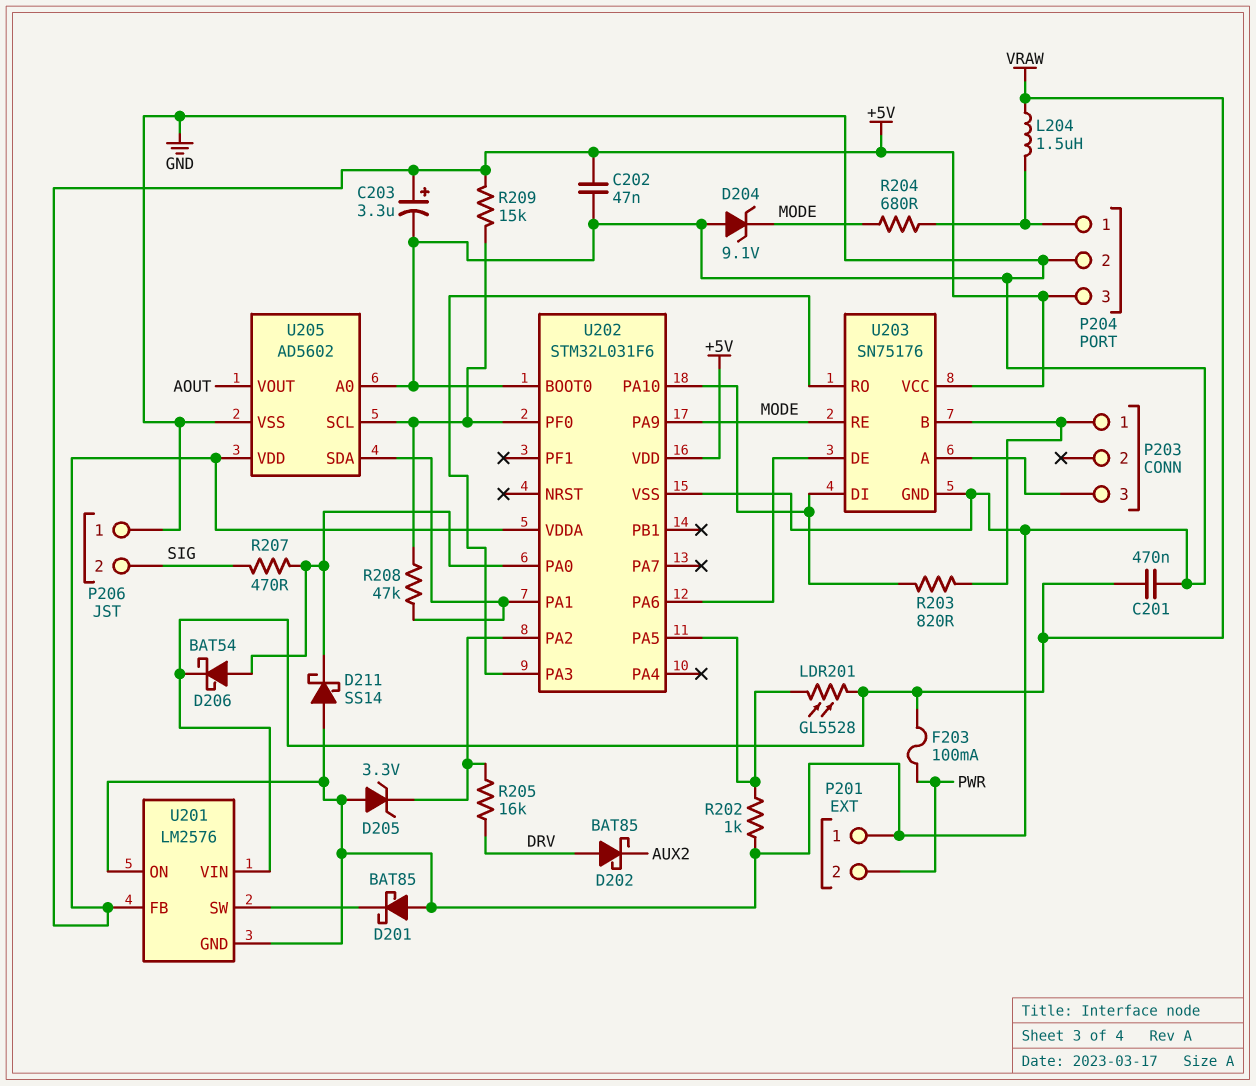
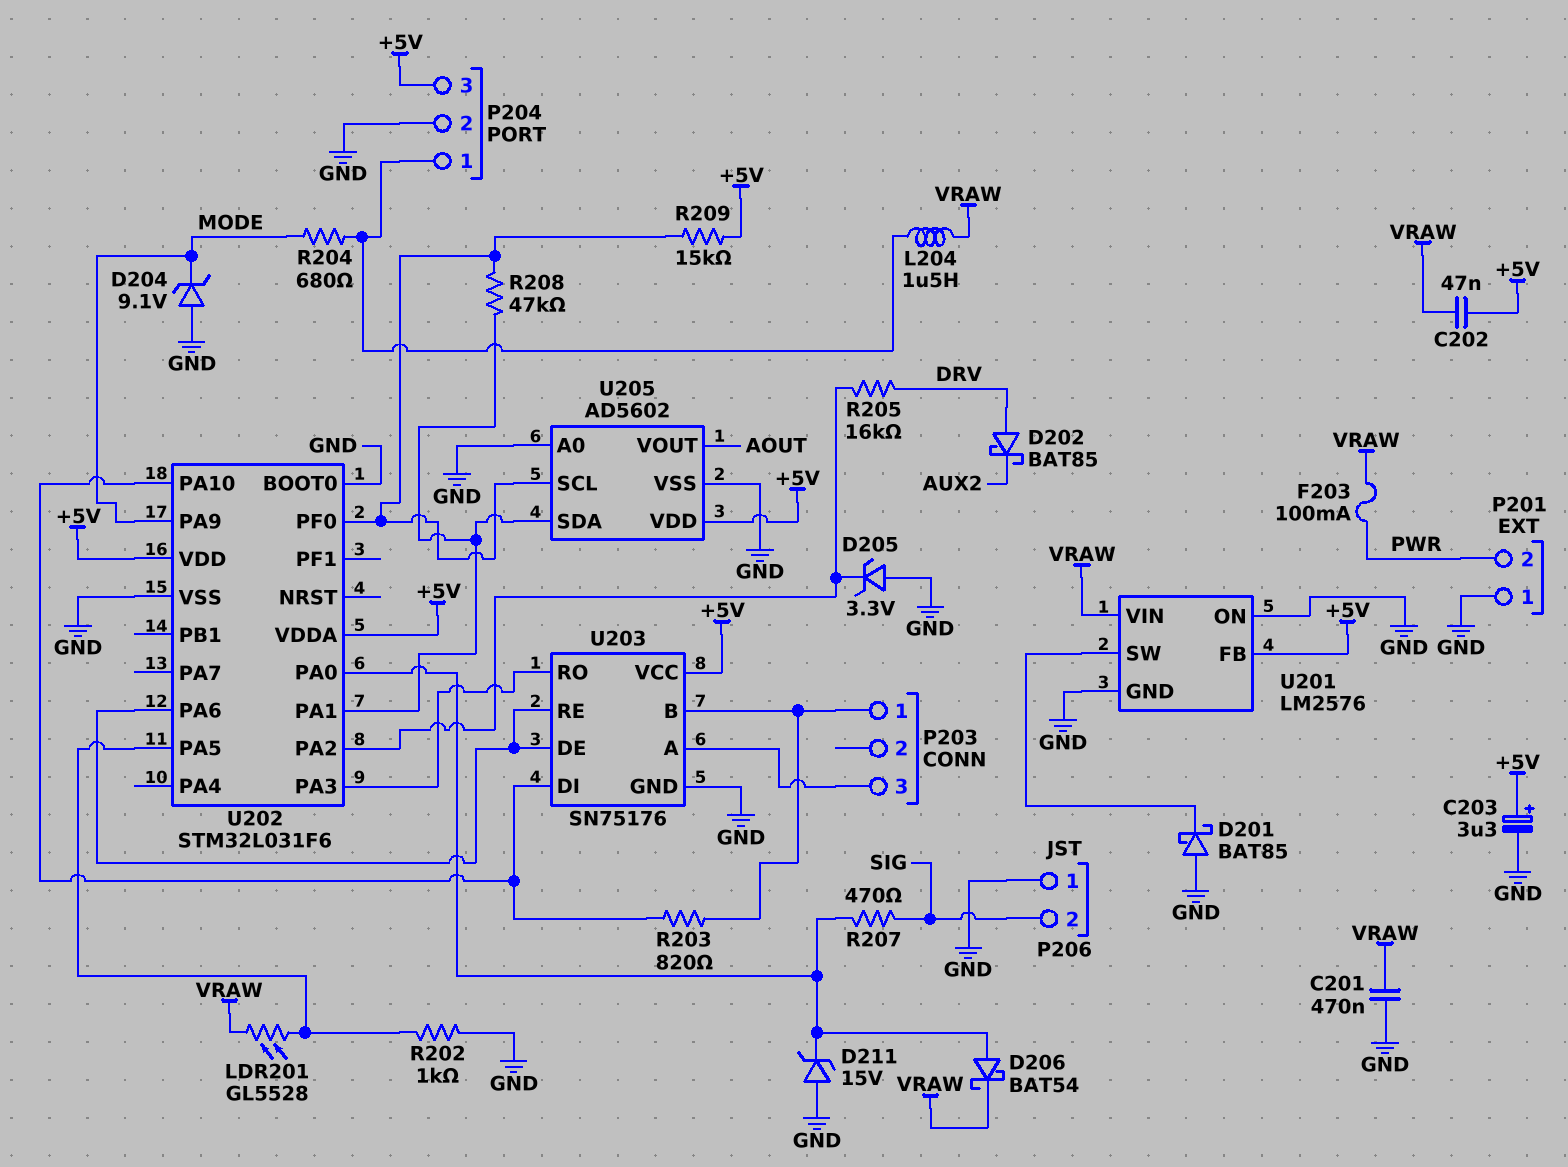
C202: 47nF (+5V, GND) -> 47nF (+5V, VRAW)
D211: schottky SS14 (A GND, K U202/PA0) -> zener 15V (A GND, K U202/PA0)
U203 pin RE: MODE -> U202/PA6

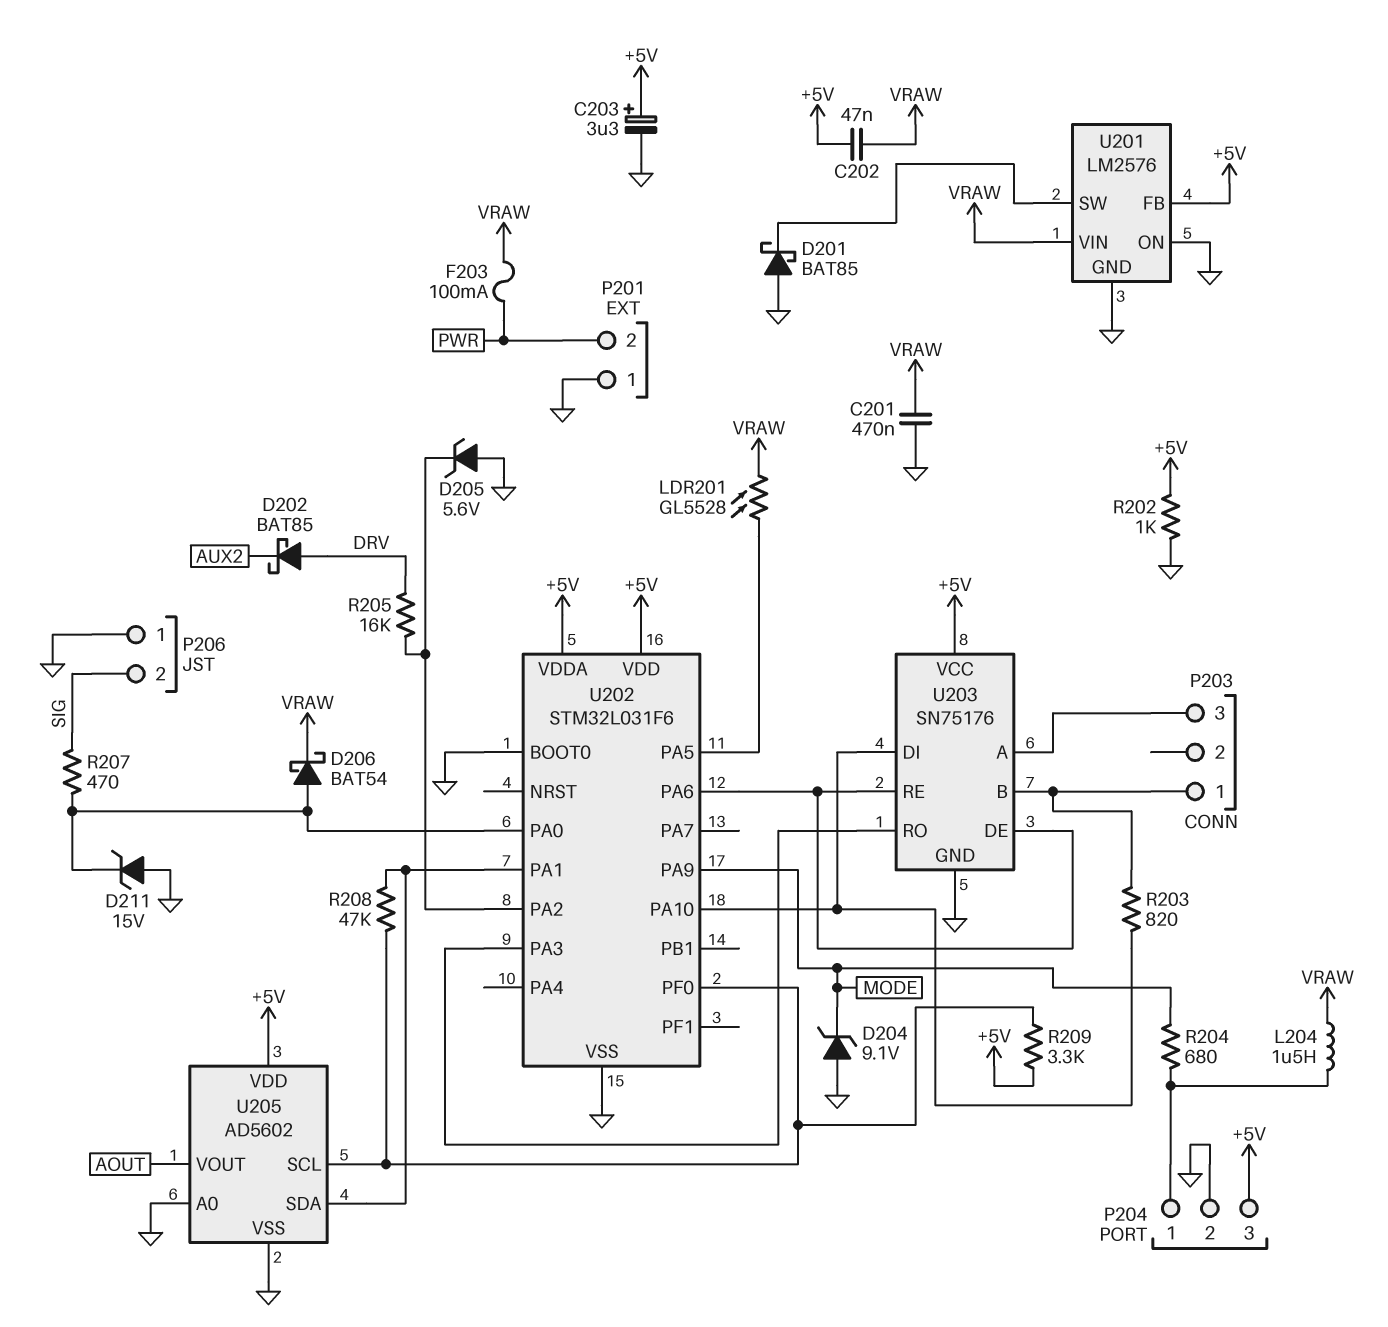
D205: zener 3.3V (A GND, K U202/PA2) -> zener 5.6V (A GND, K U202/PA2)
R202: 1k (GND, U202/PA5) -> 1k (+5V, GND)
R209: 15k (+5V, U202/PF0) -> 3.3k (+5V, U202/PF0)

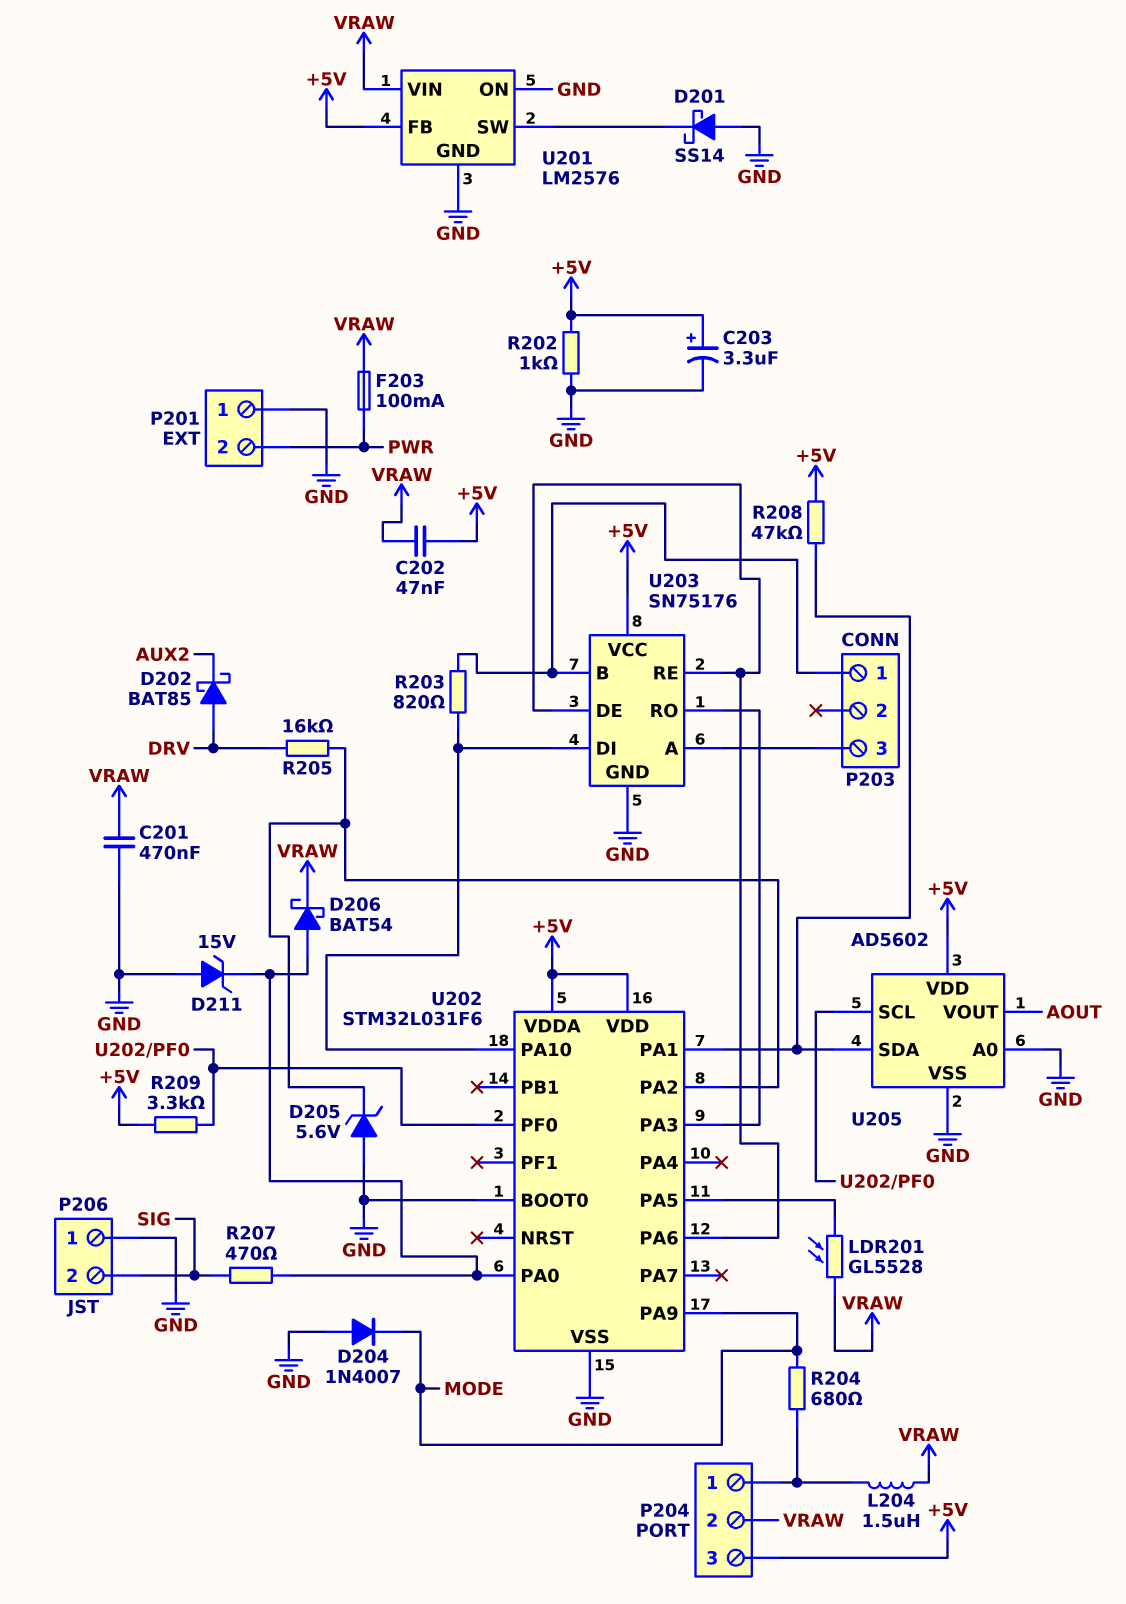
D201: schottky BAT85 (A GND, K U201/SW) -> schottky SS14 (A GND, K U201/SW)
D204: zener 9.1V (A GND, K MODE) -> diode 1N4007 (A GND, K MODE)
P204 pin 2: GND -> VRAW
R208: 47k (U202/PA1, U202/PF0) -> 47k (+5V, U202/PA1)

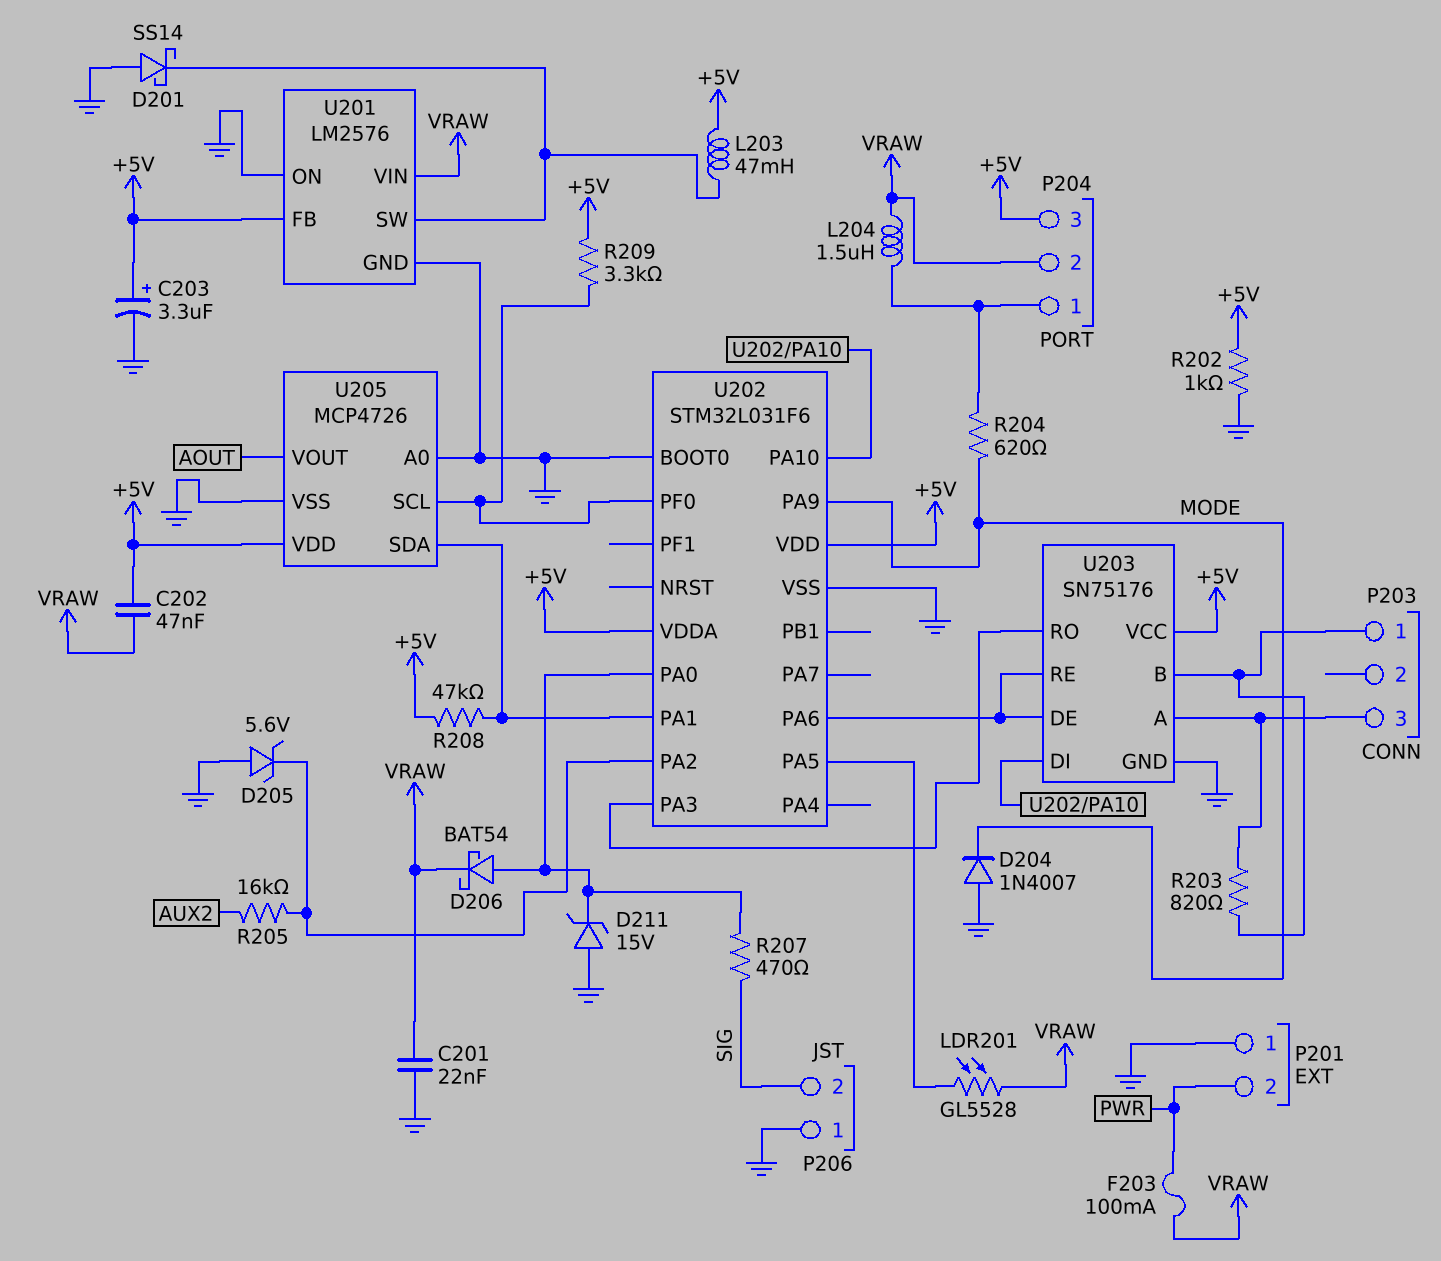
C201: 470nF (GND, VRAW) -> 22nF (GND, VRAW)
D202: schottky BAT85 (A DRV, K AUX2) -> none
L203: none -> 47mH (+5V, U201/SW)
R203: 820 (P203/1, U202/PA10) -> 820 (P203/1, P203/3)
R204: 680 (MODE, P204/1) -> 620 (MODE, P204/1)
R205: 16k (DRV, U202/PA2) -> 16k (AUX2, U202/PA2)
U205: AD5602 -> MCP4726

